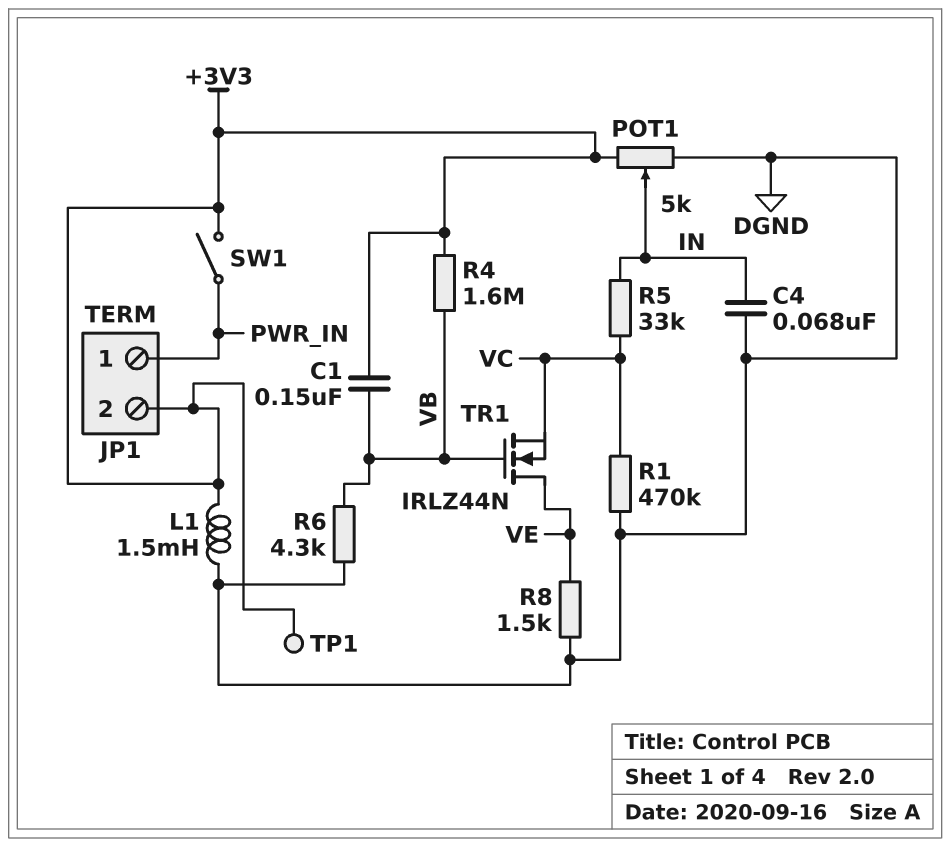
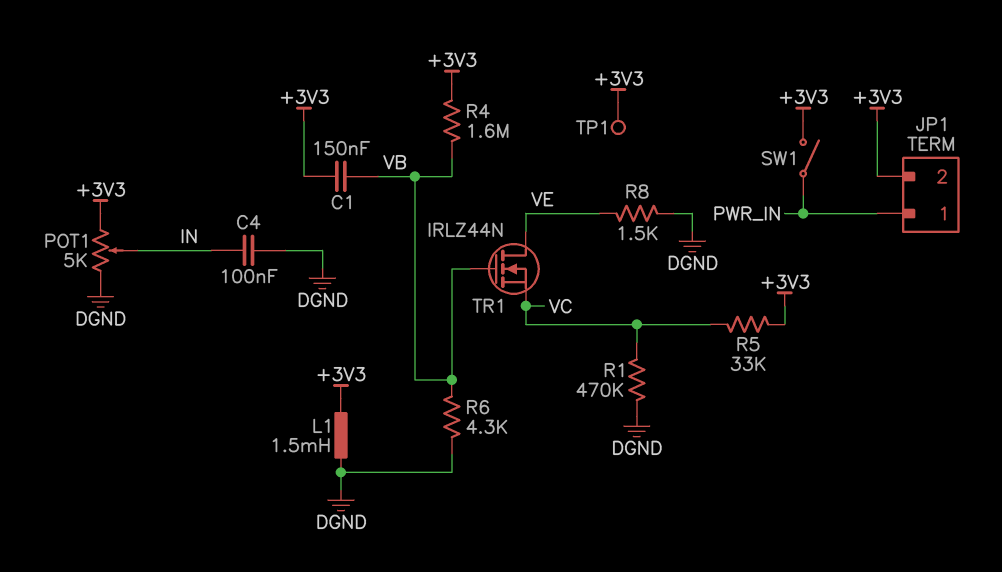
C4: 68nF (DGND, IN) -> 100nF (DGND, IN)
R5: 33k (IN, VC) -> 33k (+3V3, VC)

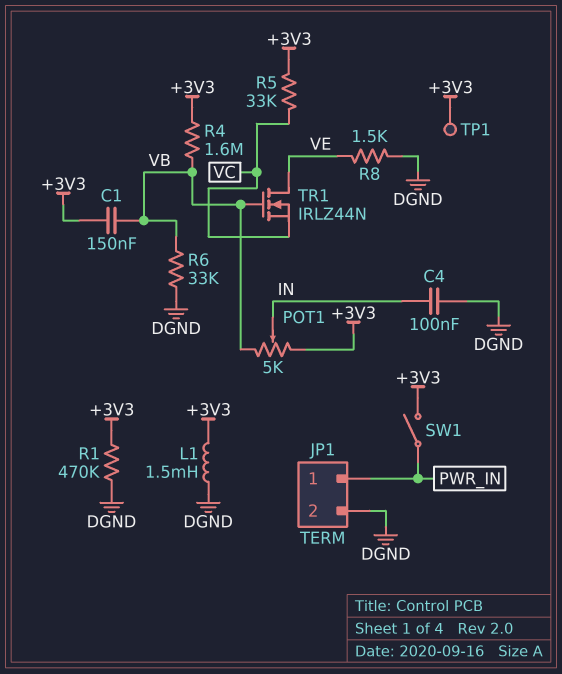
JP1 pin 2: +3V3 -> DGND
POT1: 5k (+3V3, DGND, wiper IN) -> 5k (+3V3, VB, wiper IN)
R1: 470k (DGND, VC) -> 470k (+3V3, DGND)
R6: 4.3k (DGND, VB) -> 33k (DGND, VB)

